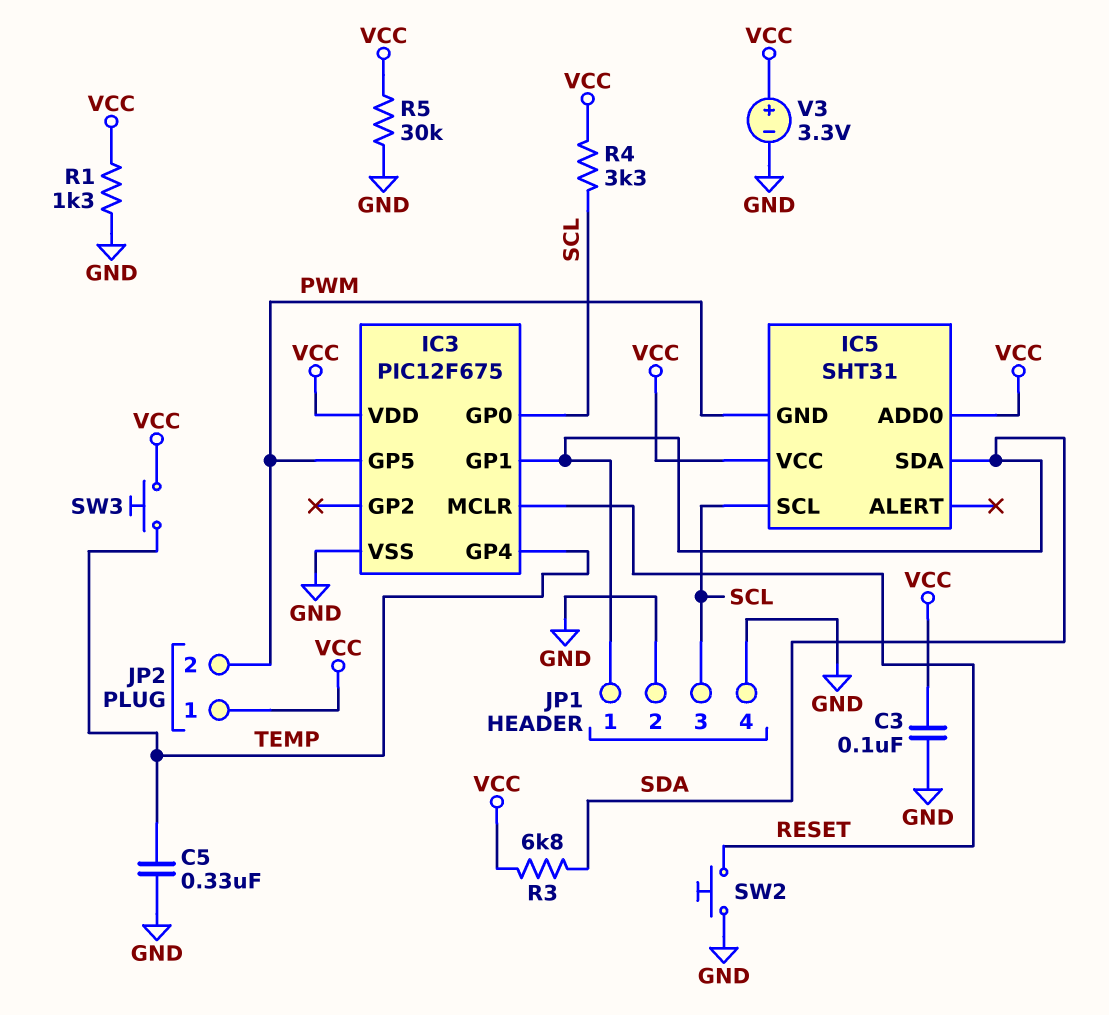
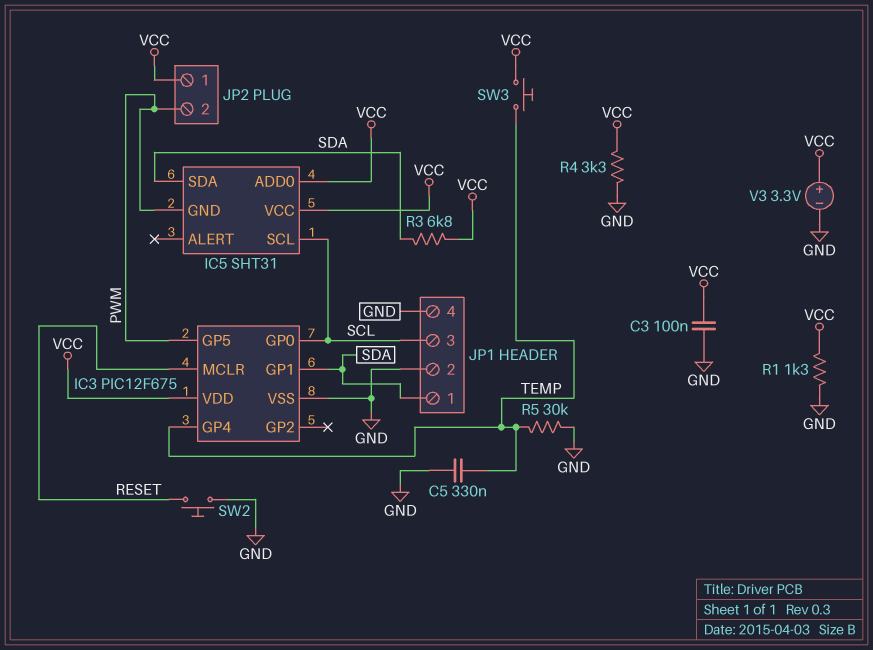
R4: 3.3k (SCL, VCC) -> 3.3k (GND, VCC)
R5: 30k (GND, VCC) -> 30k (GND, TEMP)

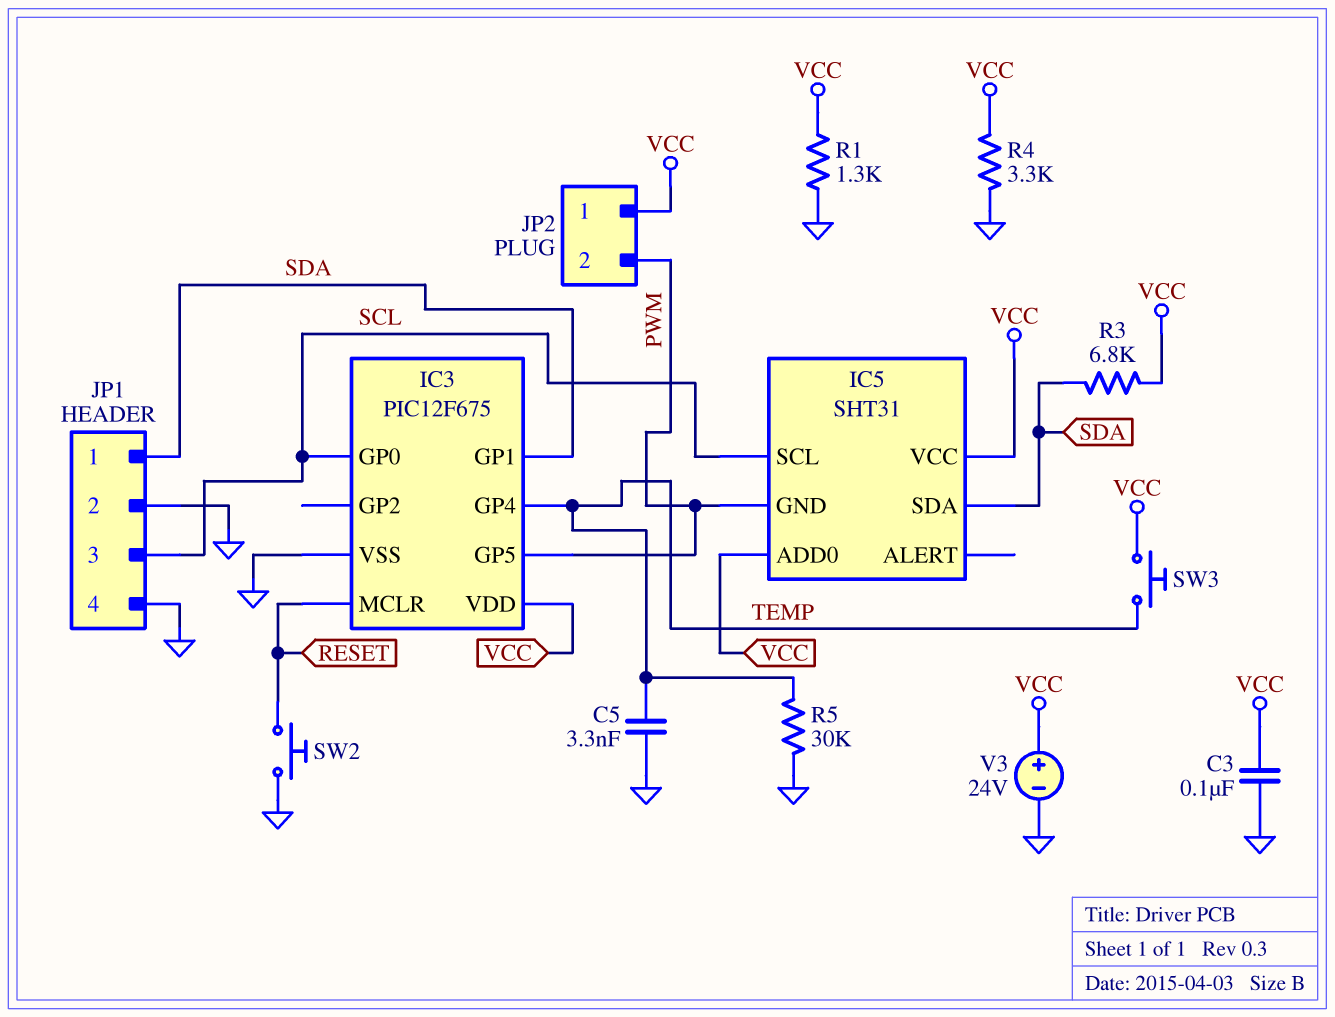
C5: 330nF (GND, TEMP) -> 3.3nF (GND, TEMP)
V3: 3.3V (plus VCC, minus GND) -> 24V (plus VCC, minus GND)

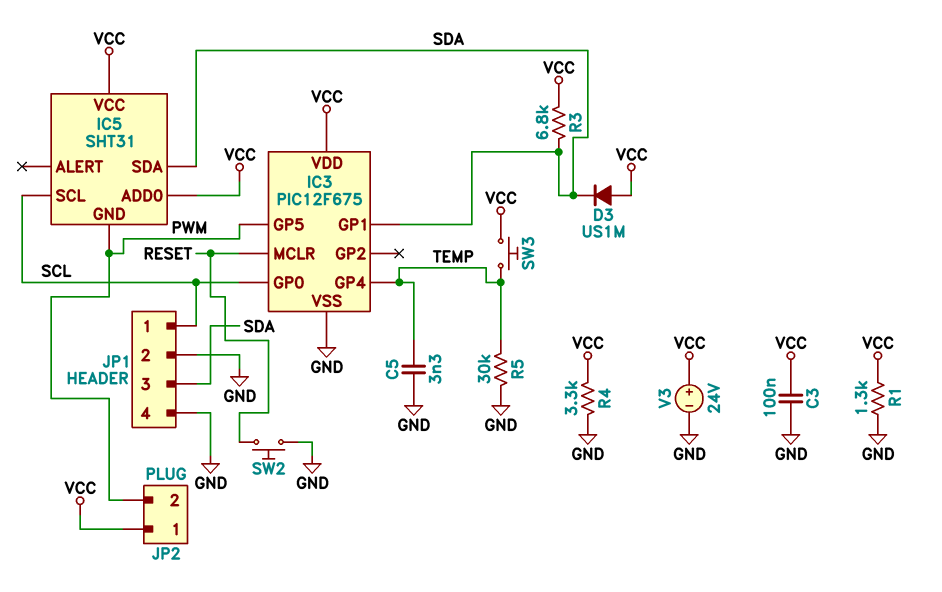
D3: none -> diode US1M (A VCC, K SDA)
JP1 pin 1: SDA -> SCL
JP1 pin 3: SCL -> SDA

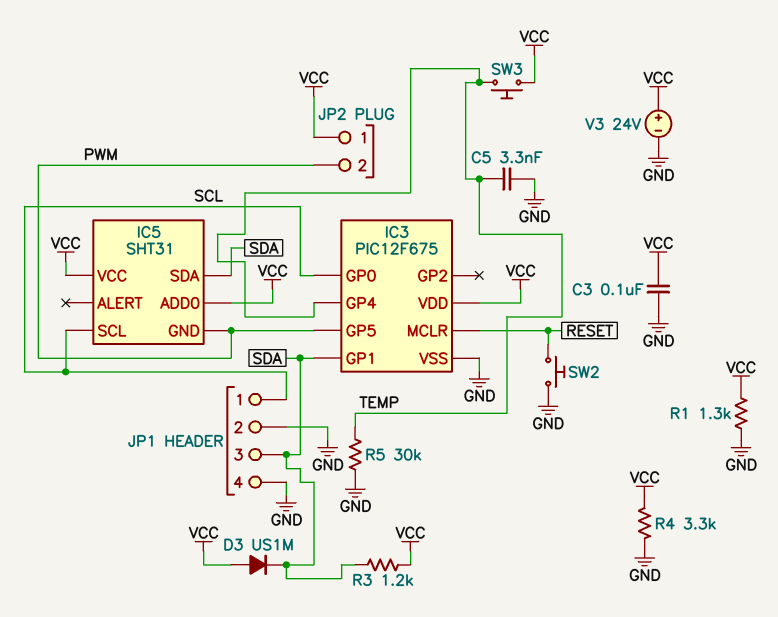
R3: 6.8k (SDA, VCC) -> 1.2k (SDA, VCC)

